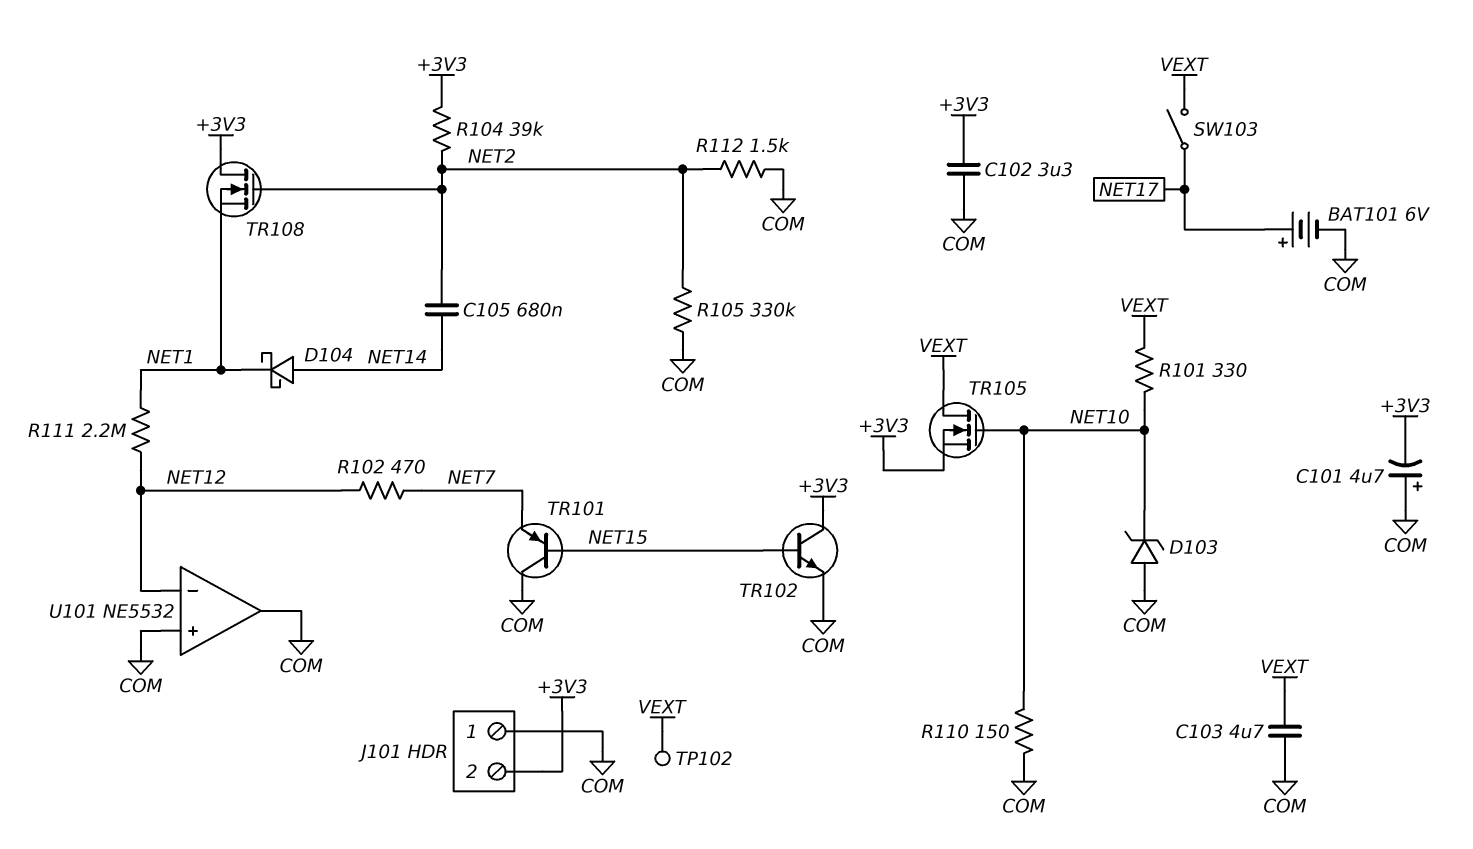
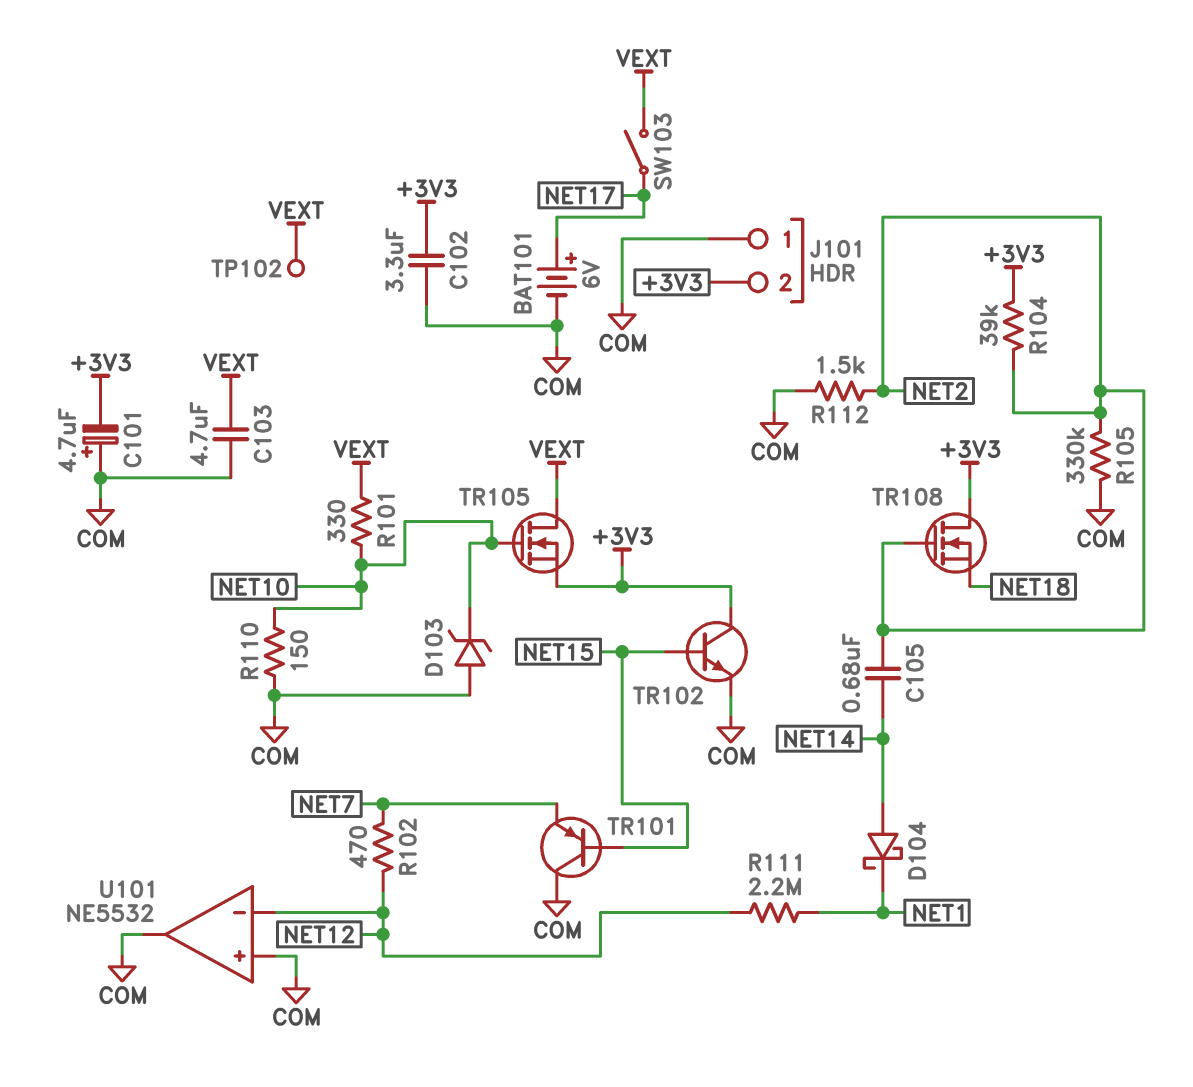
TR108: NMOS (G NET2, D +3V3, S NET1) -> NMOS (G NET2, D +3V3, S NET18)

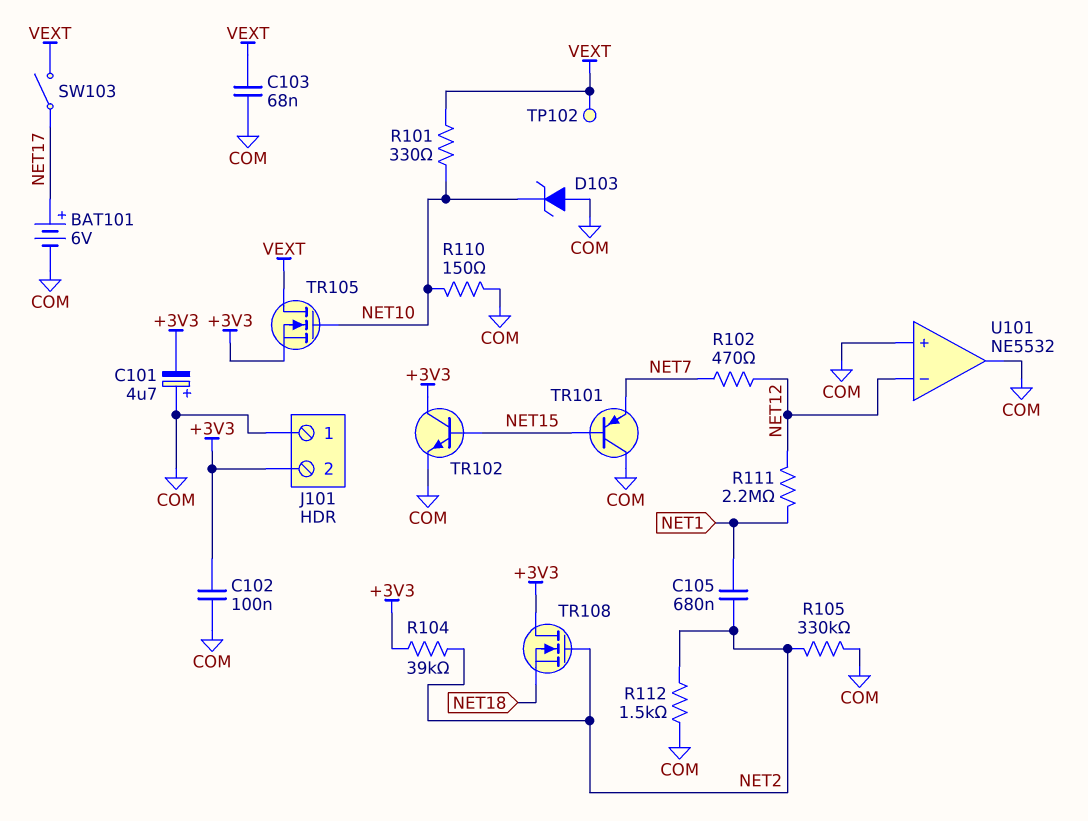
C102: 3.3uF (+3V3, COM) -> 100nF (+3V3, COM)
C103: 4.7uF (COM, VEXT) -> 68nF (COM, VEXT)
C105: 680nF (NET2, NET14) -> 680nF (NET1, NET2)
D104: schottky (A NET14, K NET1) -> none

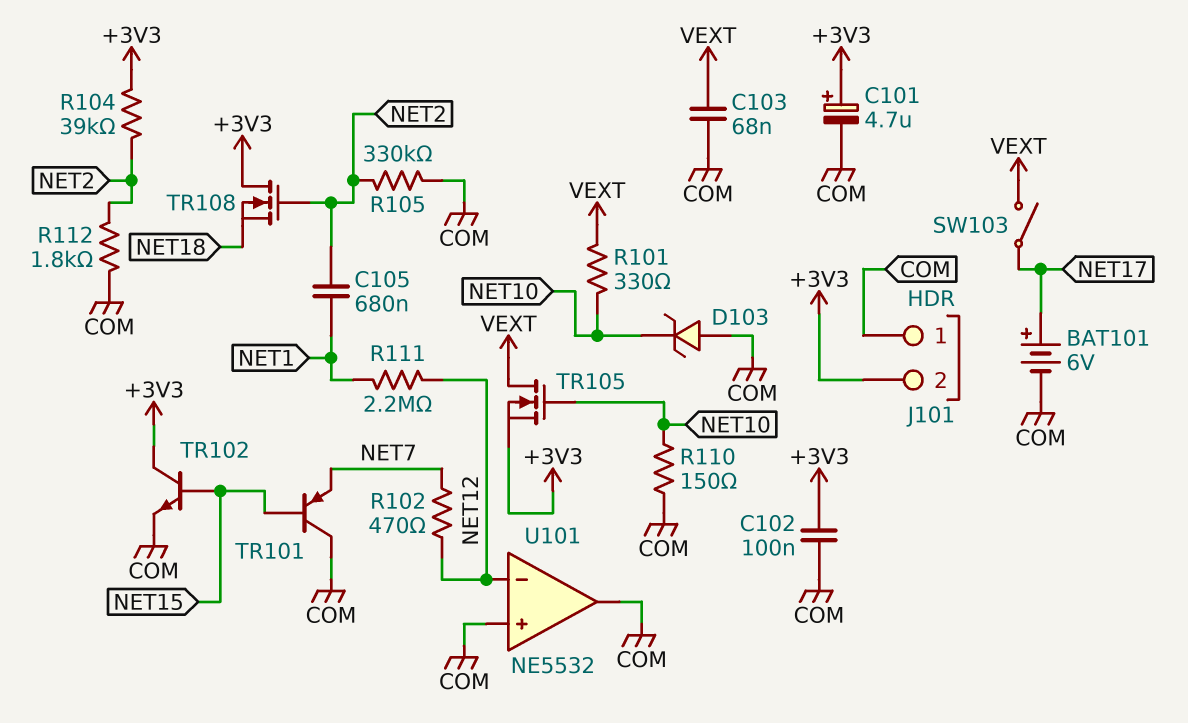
C101: 4.7uF (plus COM, minus +3V3) -> 4.7uF (plus +3V3, minus COM)
R112: 1.5k (COM, NET2) -> 1.8k (COM, NET2)
TP102: test point (VEXT) -> none

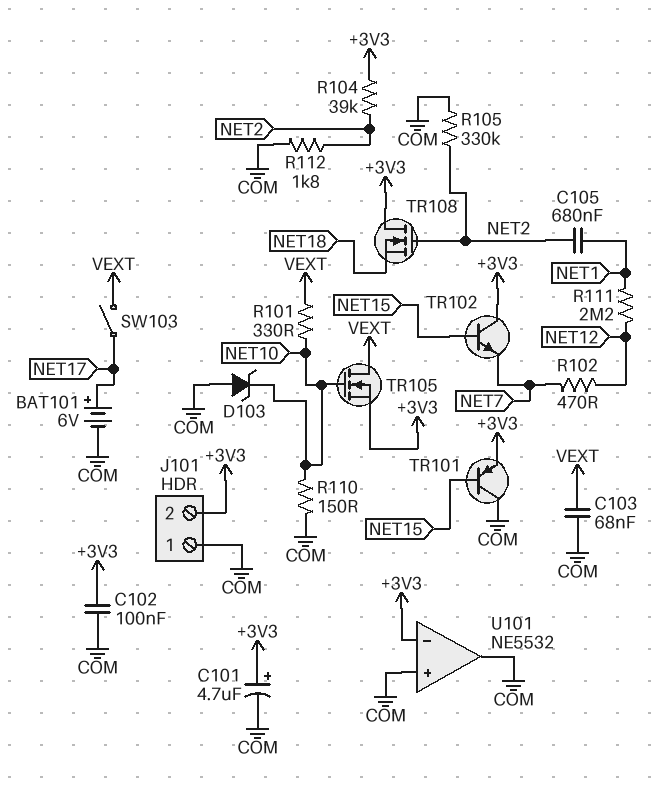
TR101: PNP (B NET15, C COM, E NET7) -> PNP (B NET15, C COM, E +3V3)
TR102: NPN (B NET15, C +3V3, E COM) -> NPN (B NET15, C +3V3, E NET7)
U101 pin in-: NET12 -> +3V3

